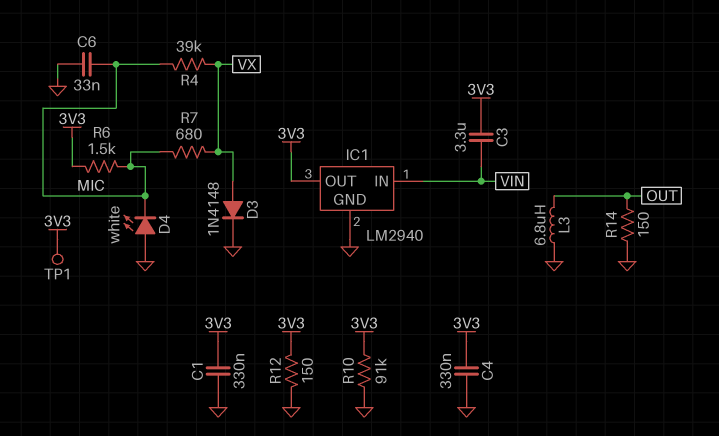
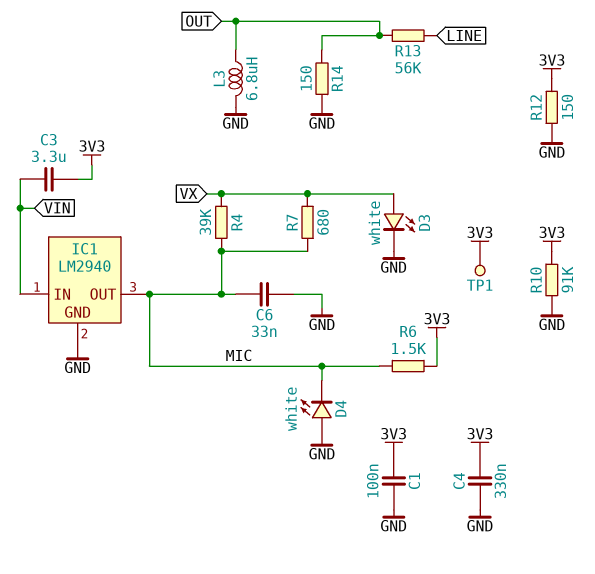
C1: 330nF (3V3, GND) -> 100nF (3V3, GND)
D3: diode 1N4148 (A VX, K GND) -> LED white (A VX, K GND)
IC1 pin OUT: 3V3 -> MIC
R13: none -> 56k (LINE, OUT)

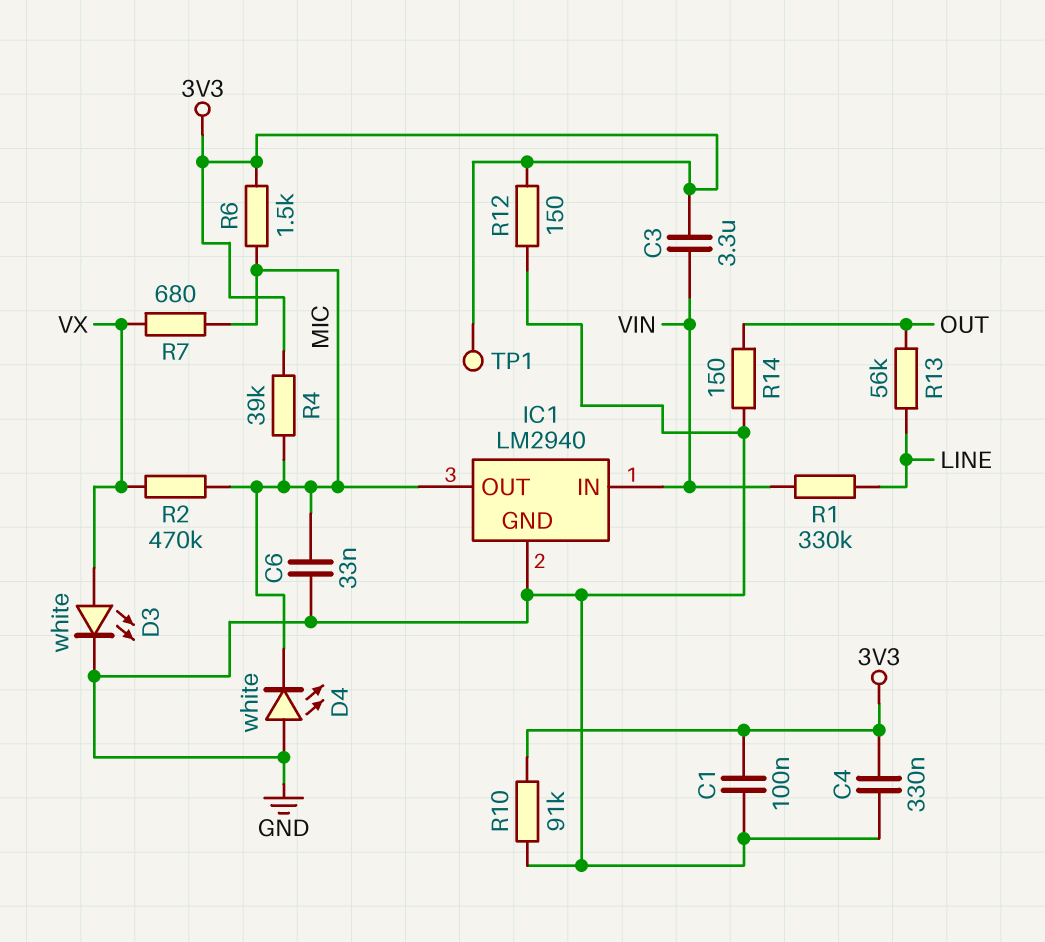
L3: 6.8uH (GND, OUT) -> none
R1: none -> 330k (LINE, VIN)
R2: none -> 470k (MIC, VX)
R4: 39k (MIC, VX) -> 39k (3V3, MIC)

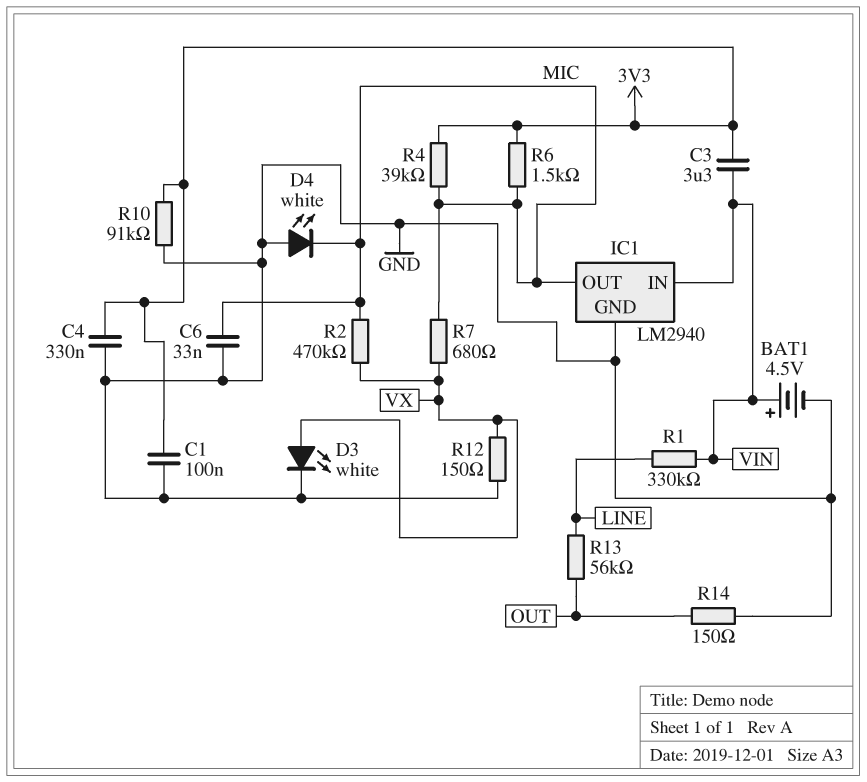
BAT1: none -> 4.5V (plus VIN, minus GND)
R12: 150 (3V3, GND) -> 150 (GND, VX)
TP1: test point (3V3) -> none

